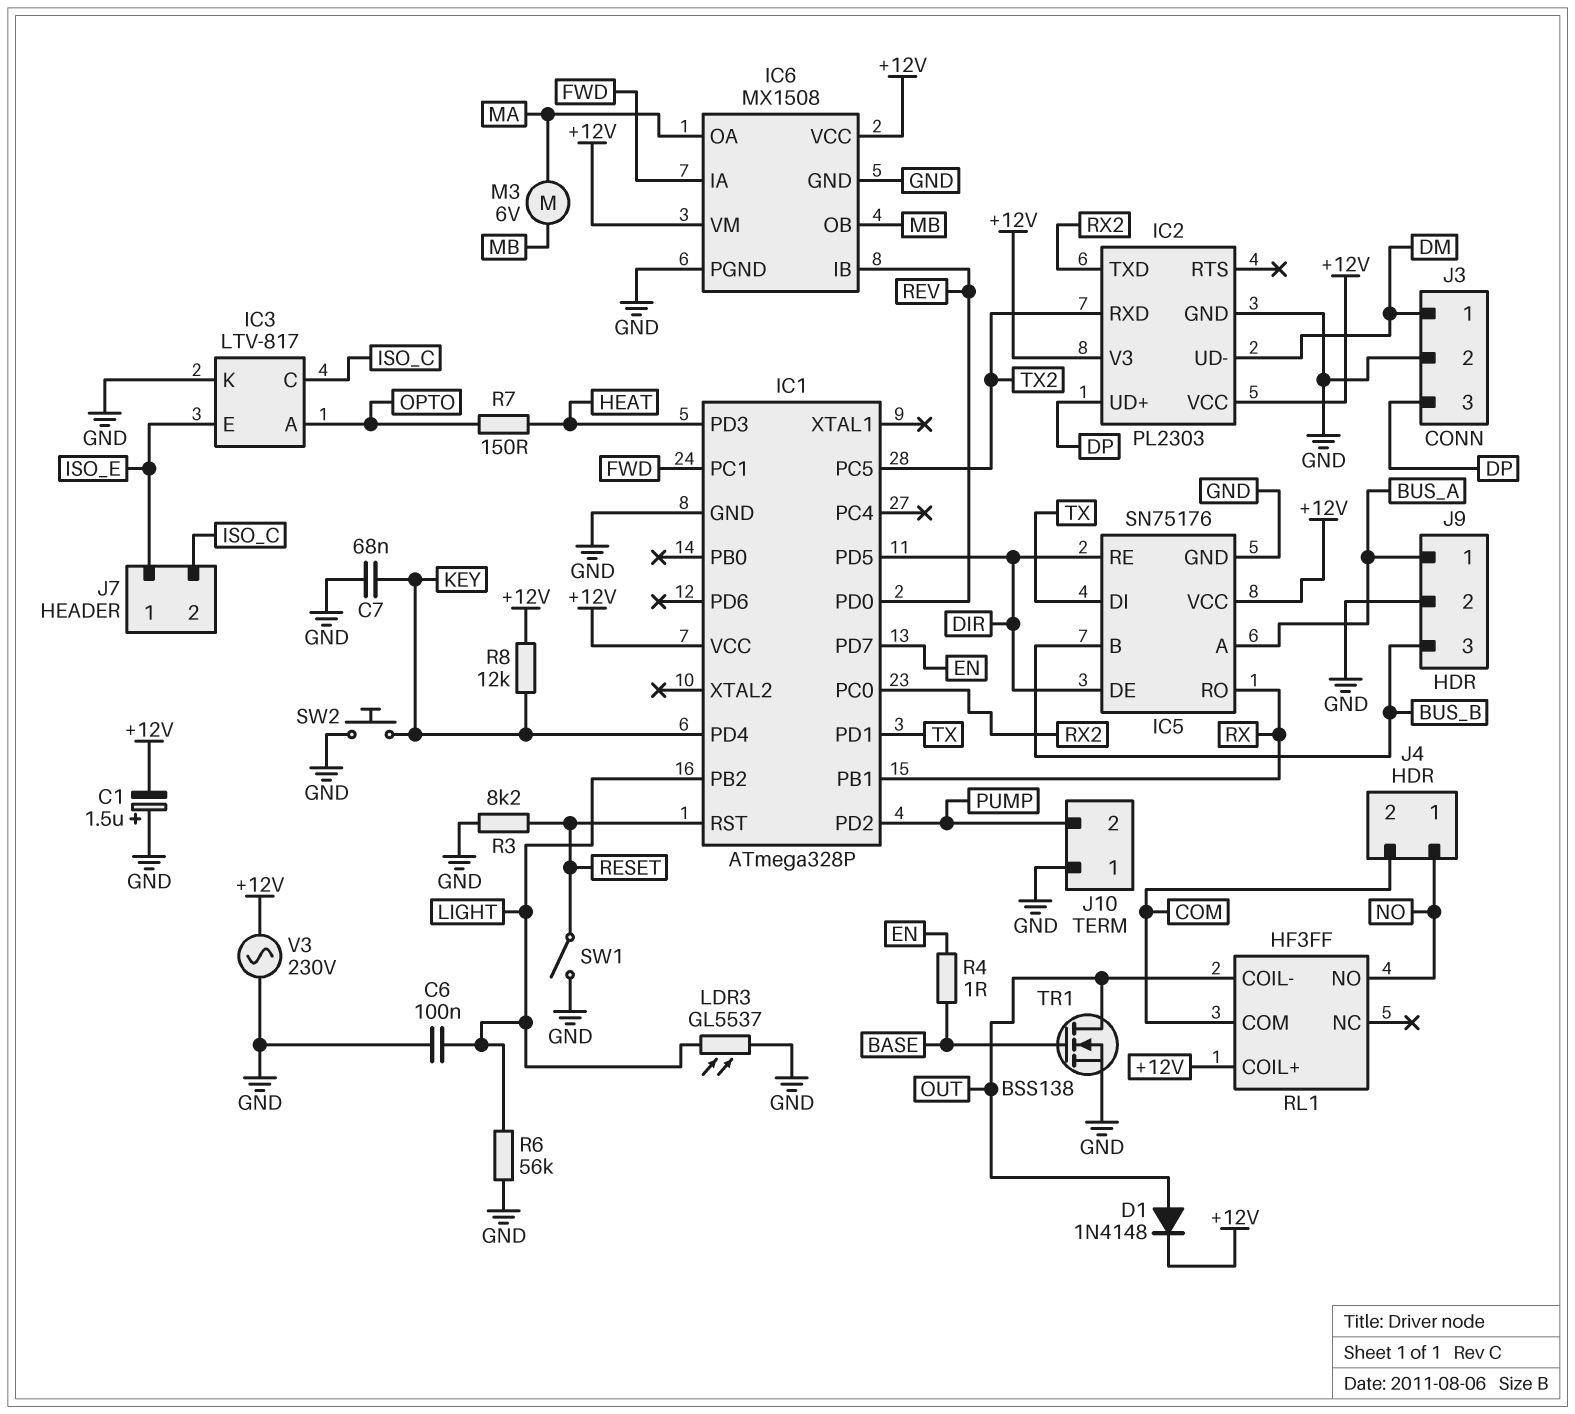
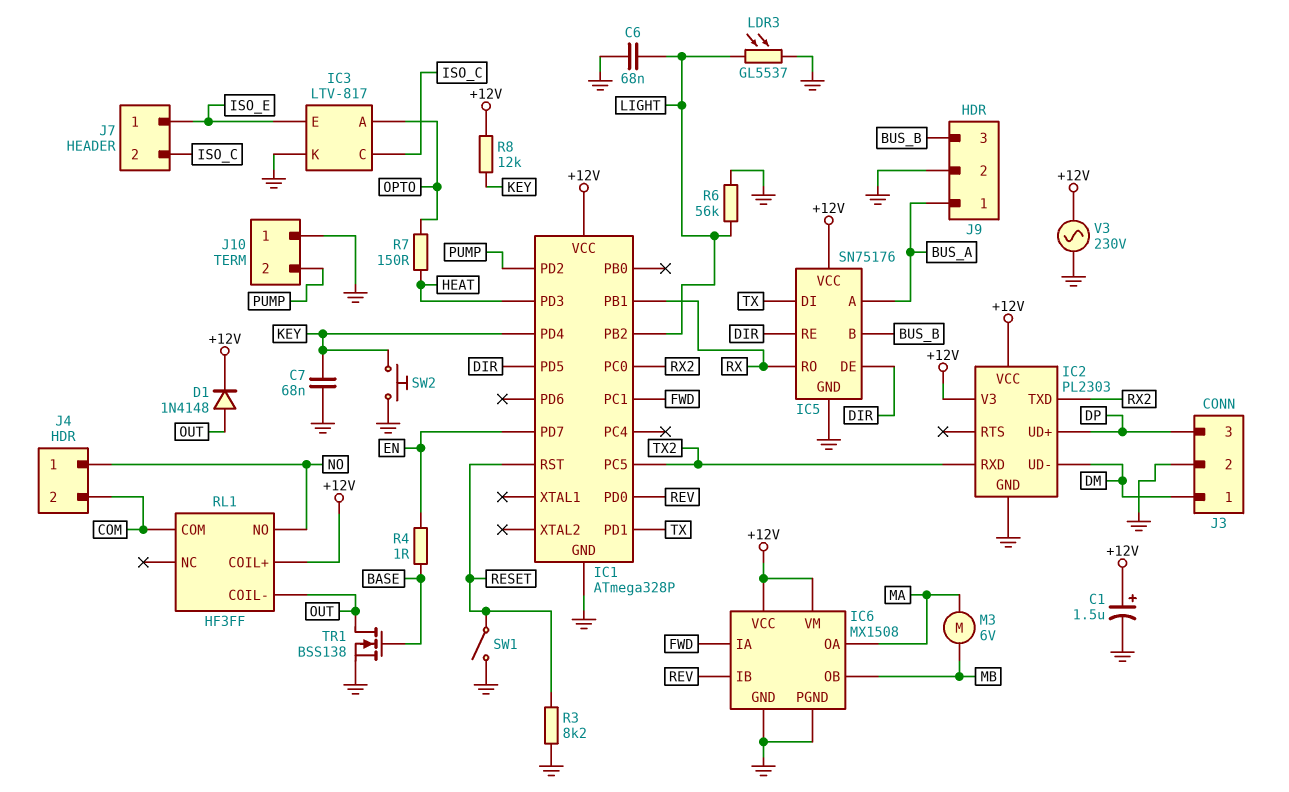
C1: 1.5uF (plus GND, minus +12V) -> 1.5uF (plus +12V, minus GND)
C6: 100nF (GND, LIGHT) -> 68nF (GND, LIGHT)

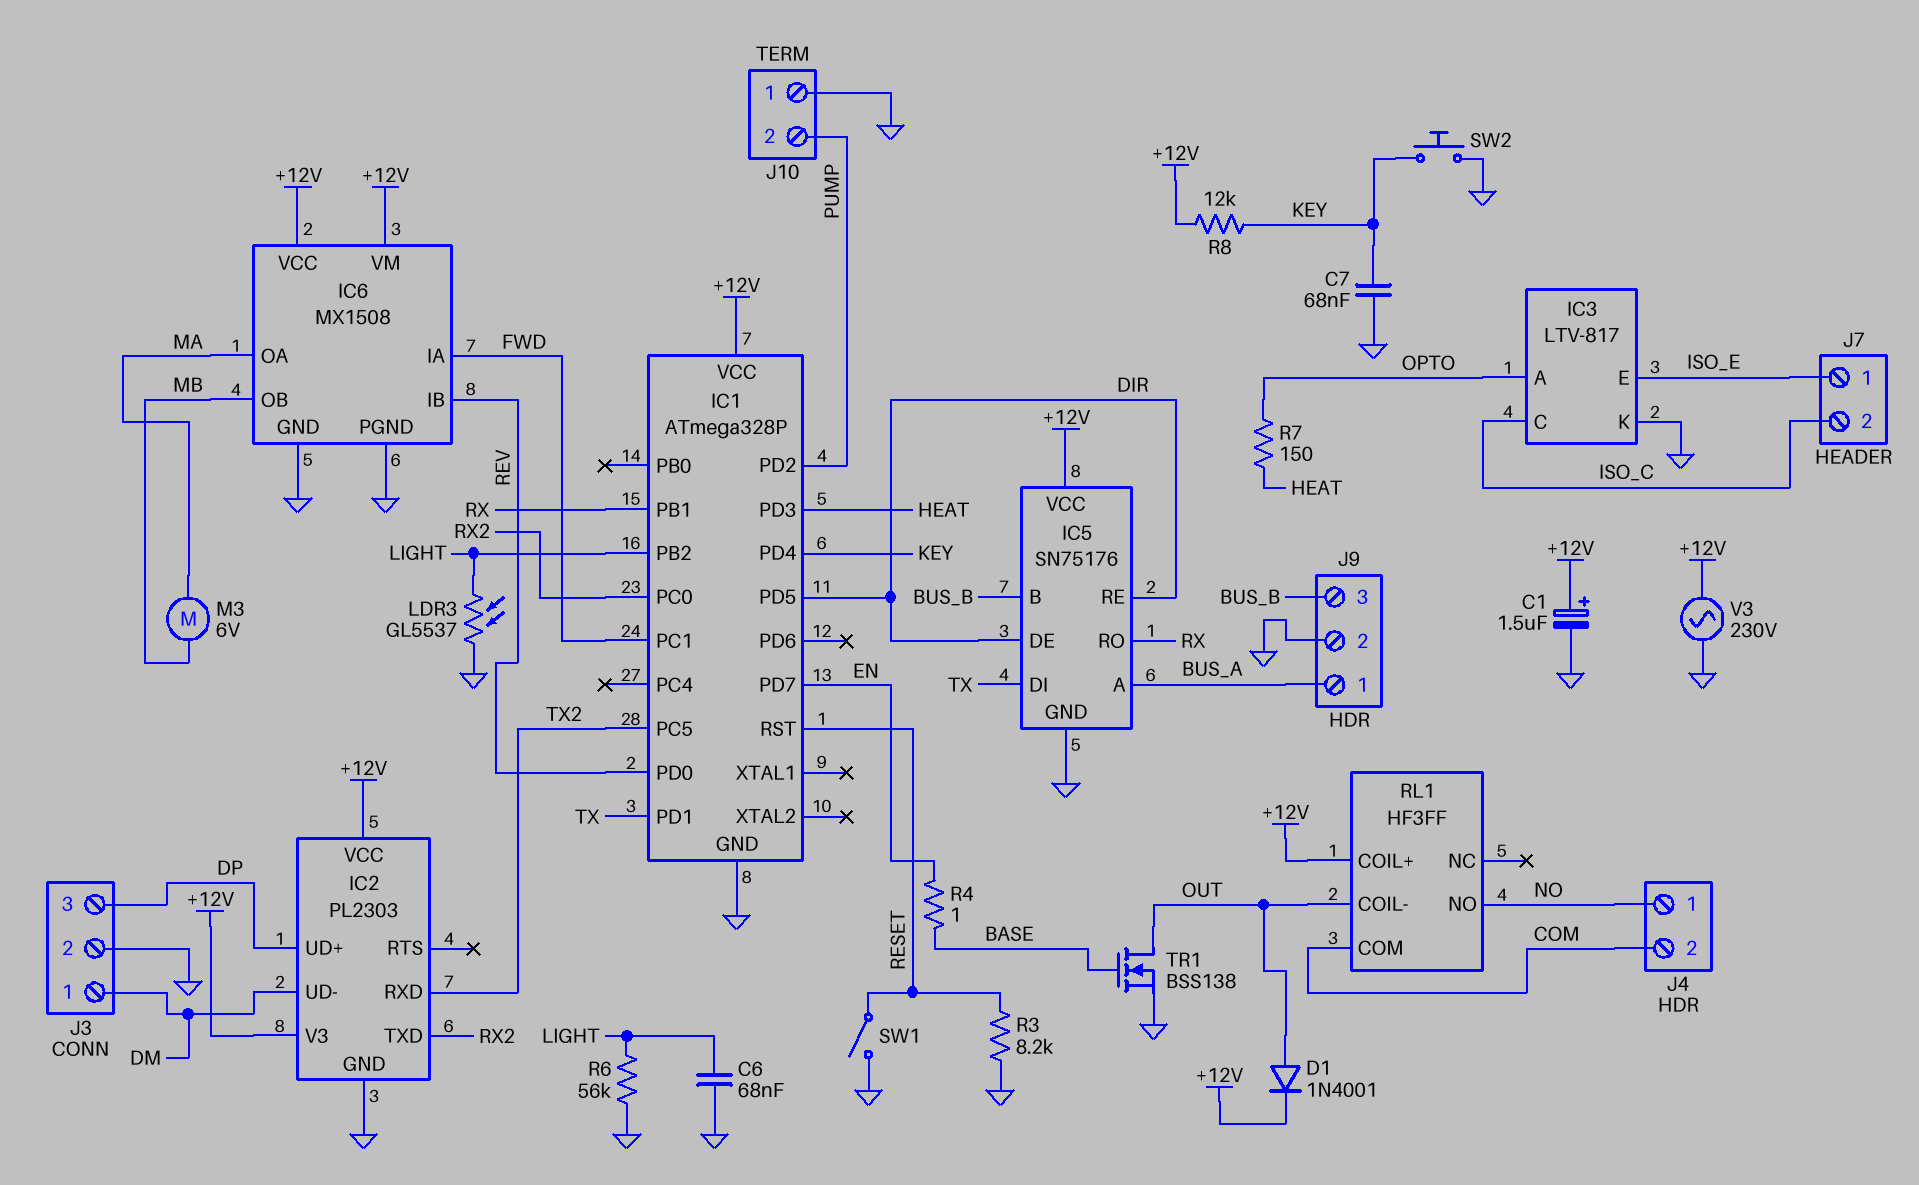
D1: diode 1N4148 (A OUT, K +12V) -> diode 1N4001 (A OUT, K +12V)

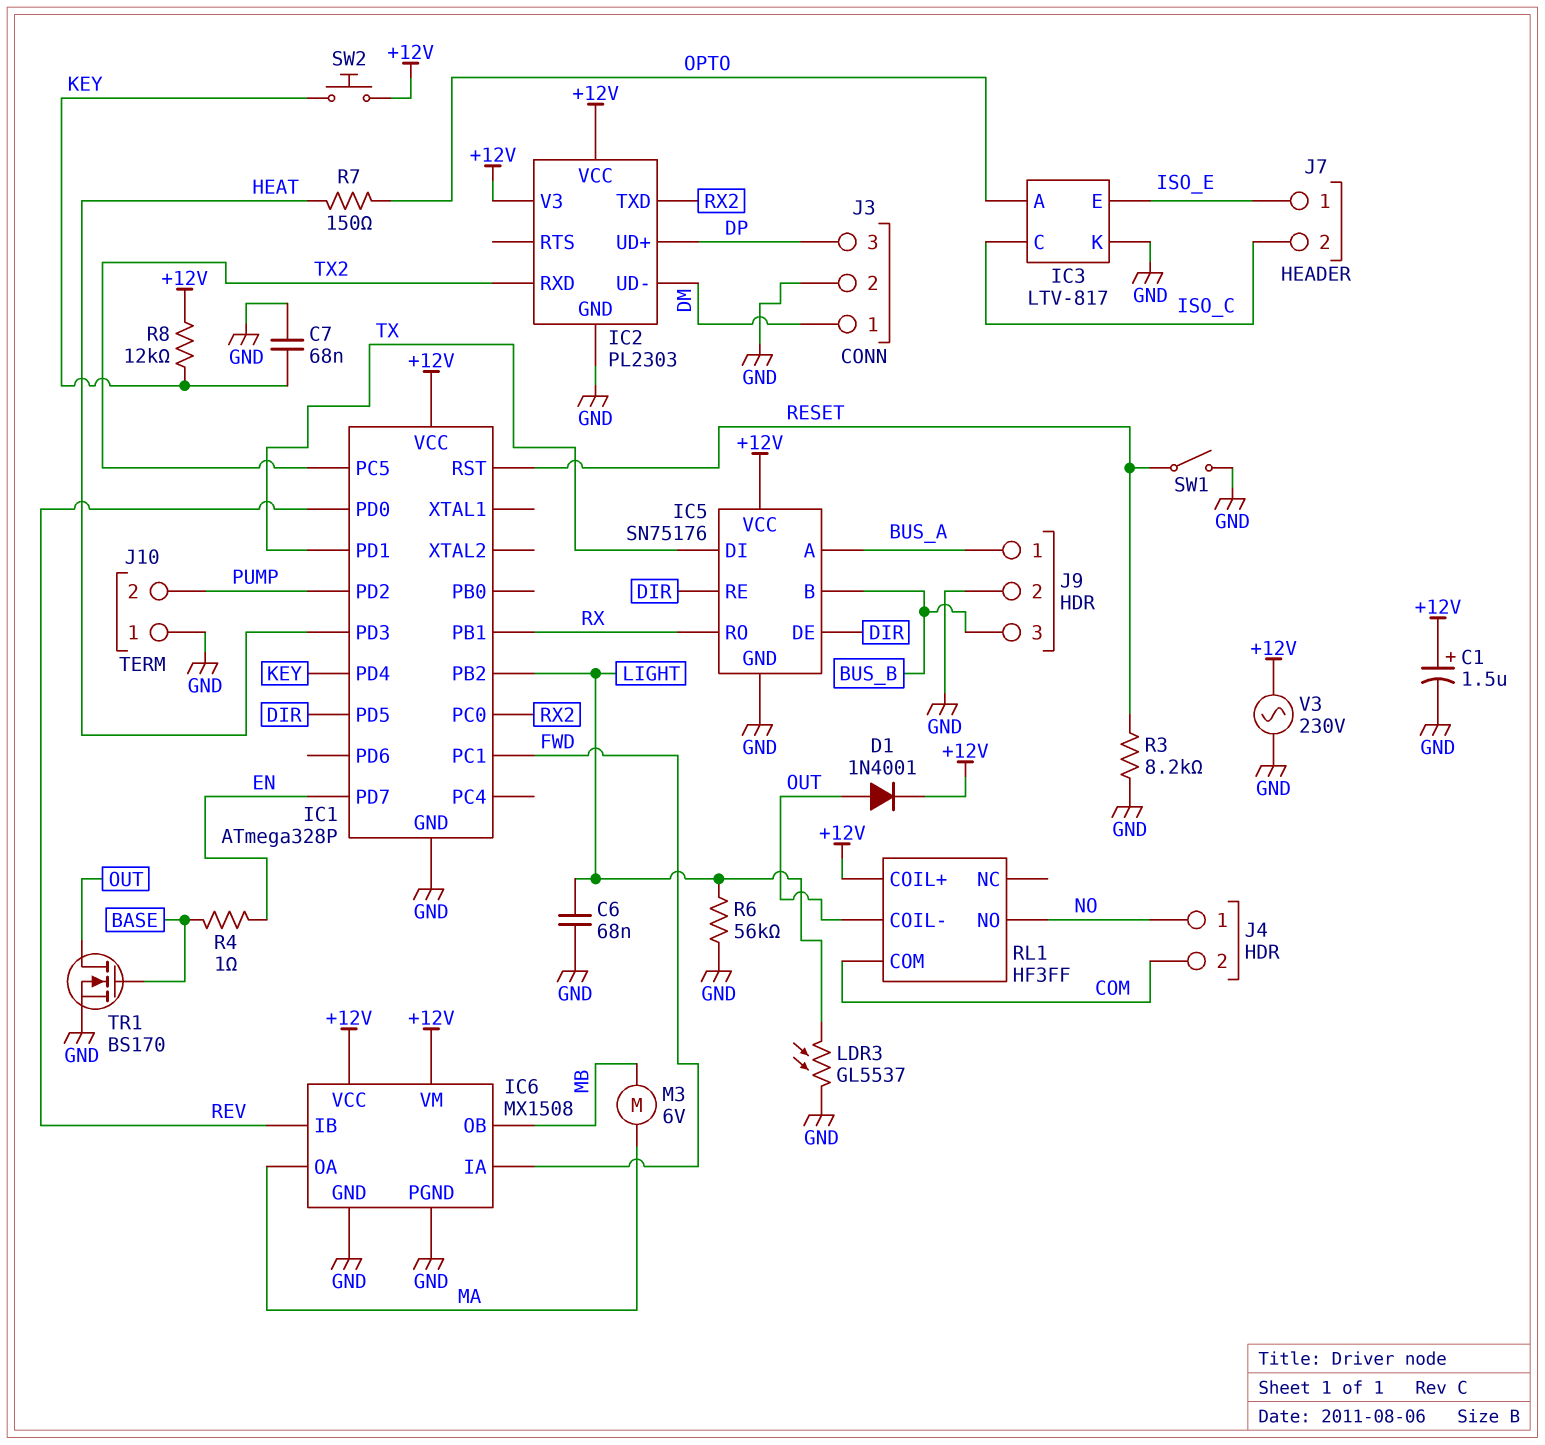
SW2: button (GND, KEY) -> button (+12V, KEY)
TR1: NMOS BSS138 (G BASE, D OUT, S GND) -> NMOS BS170 (G BASE, D OUT, S GND)

